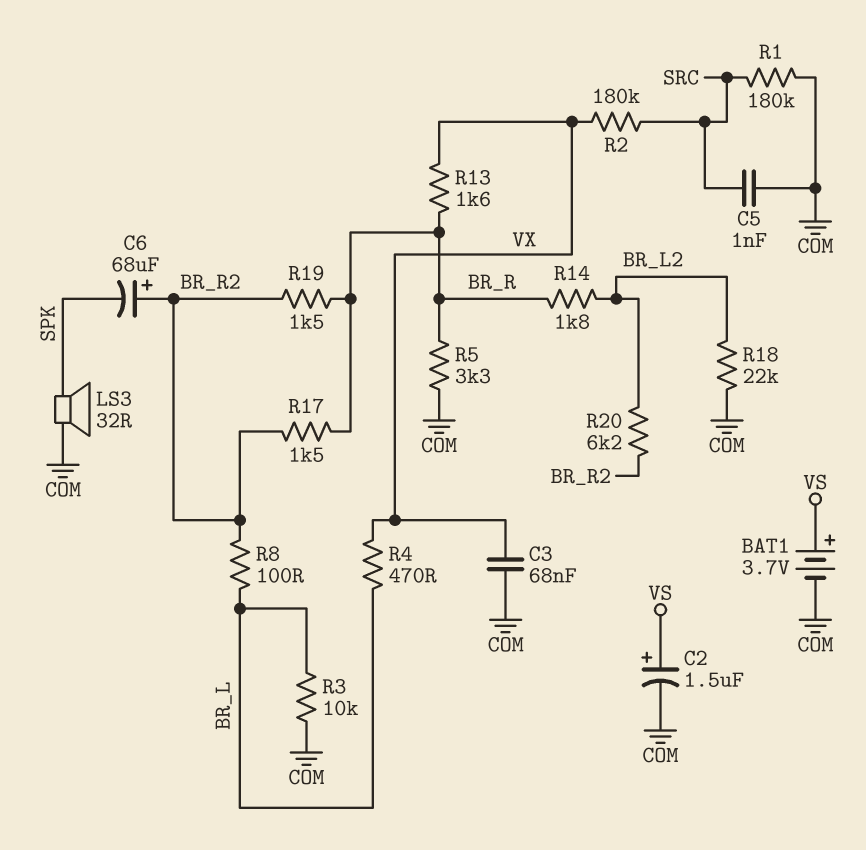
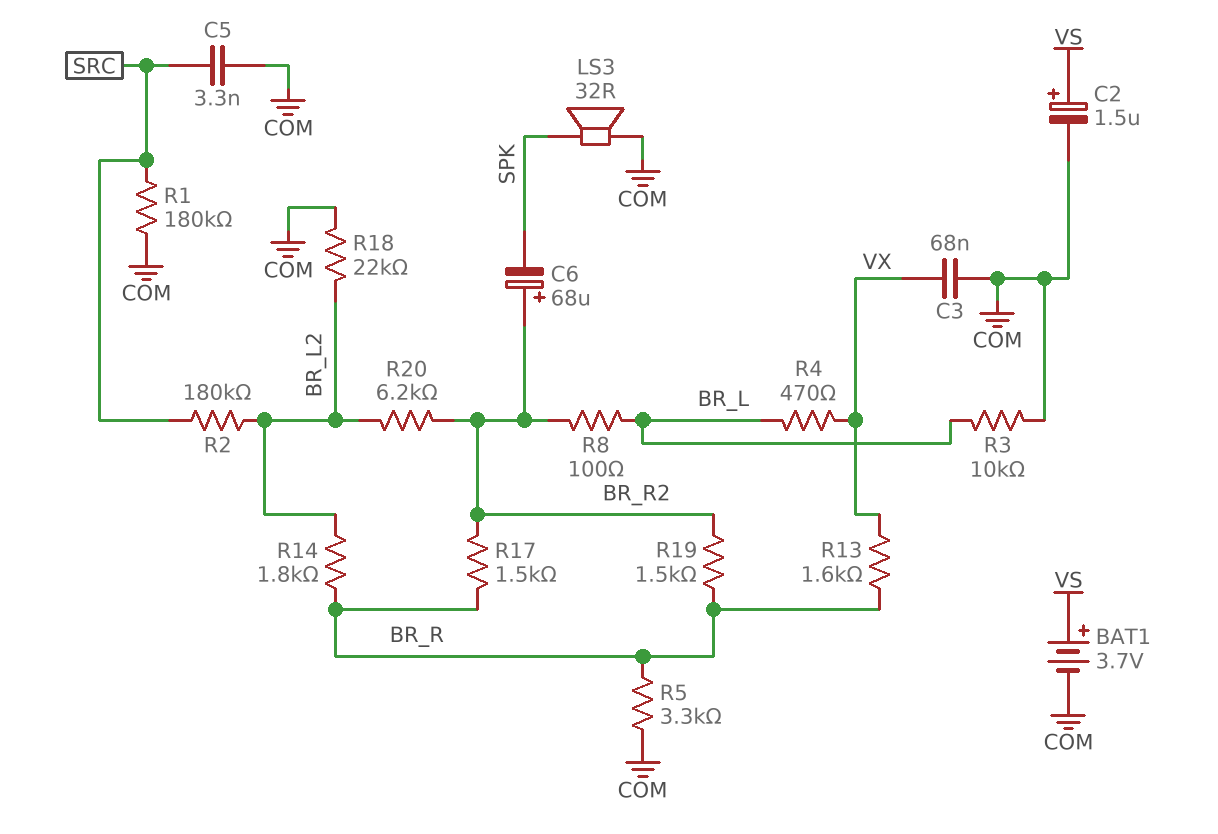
C5: 1nF (COM, SRC) -> 3.3nF (COM, SRC)
R2: 180k (SRC, VX) -> 180k (BR_L2, SRC)

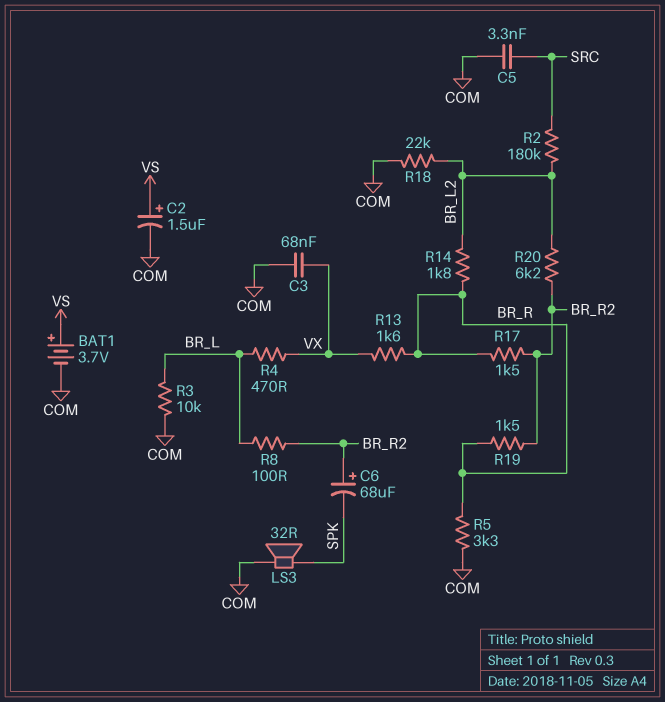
R1: 180k (COM, SRC) -> none

